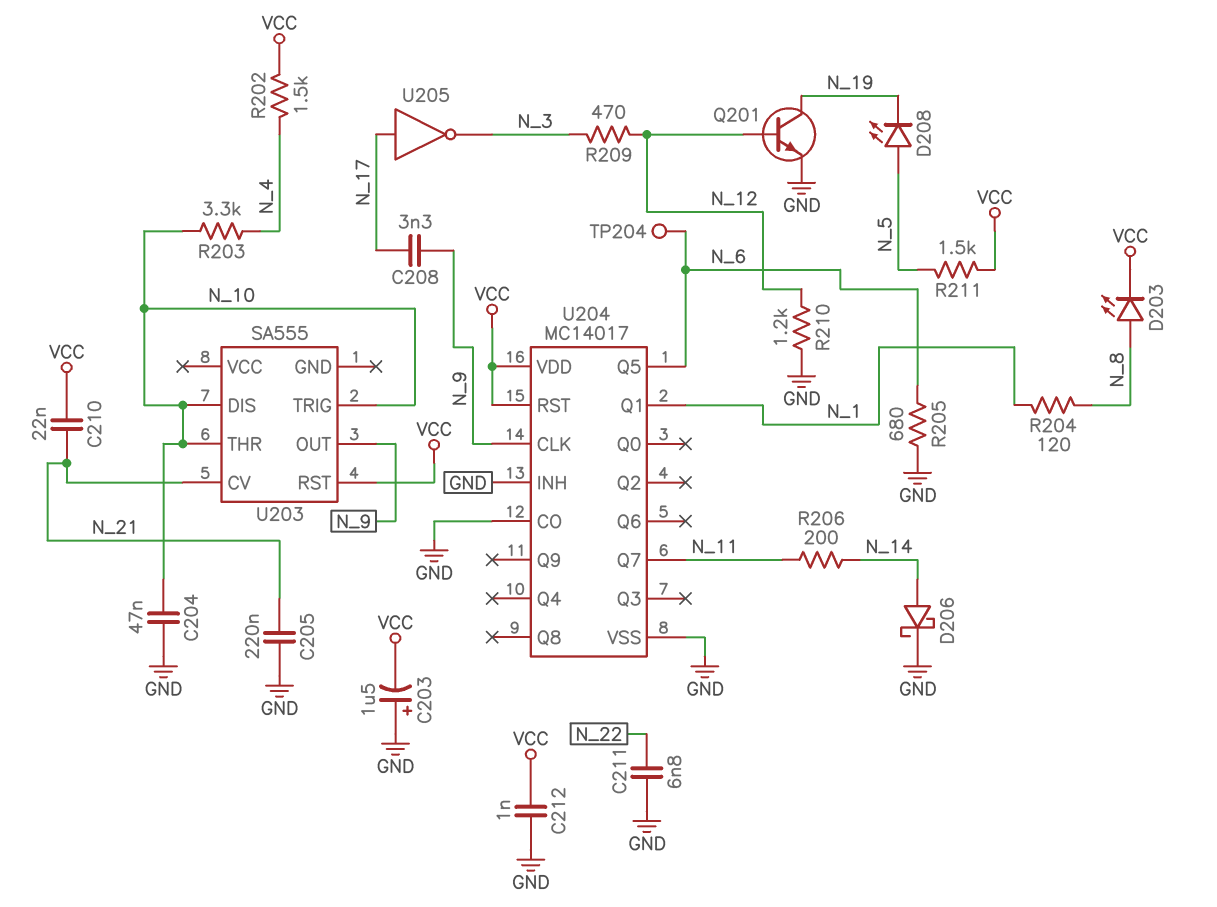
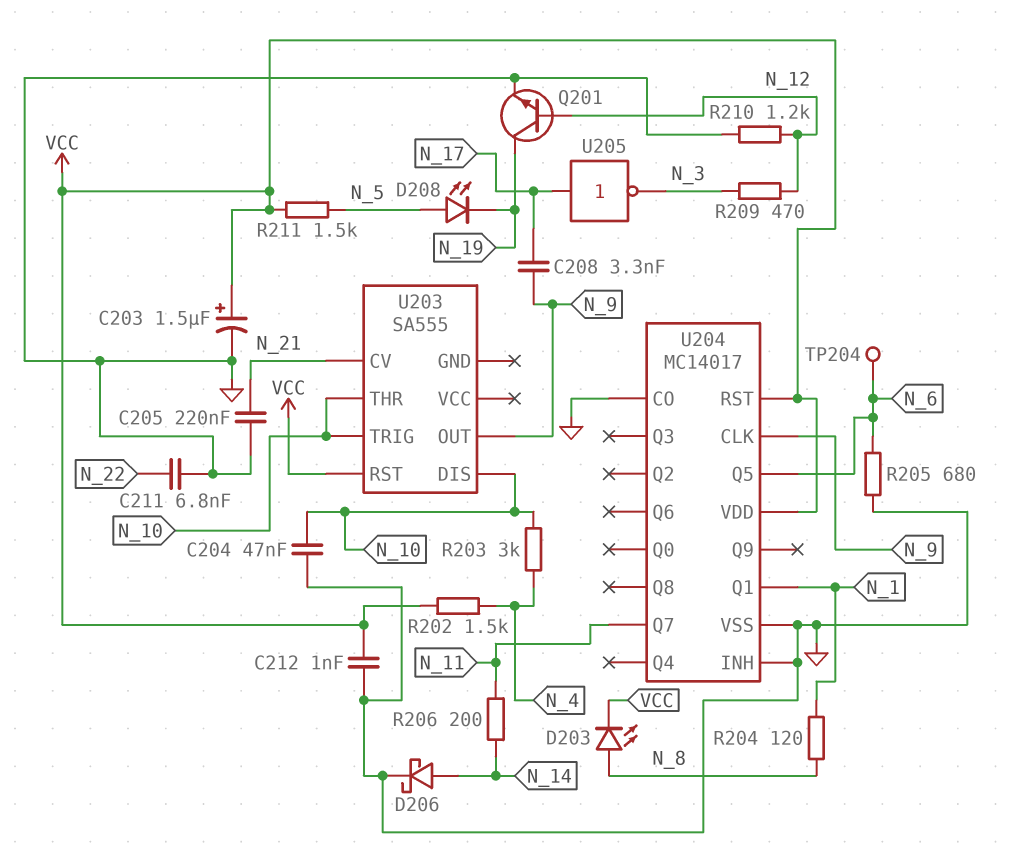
C203: 1.5uF (plus GND, minus VCC) -> 1.5uF (plus VCC, minus GND)
C210: 22nF (N_21, VCC) -> none
R203: 3.3k (N_4, N_10) -> 3k (N_4, N_10)

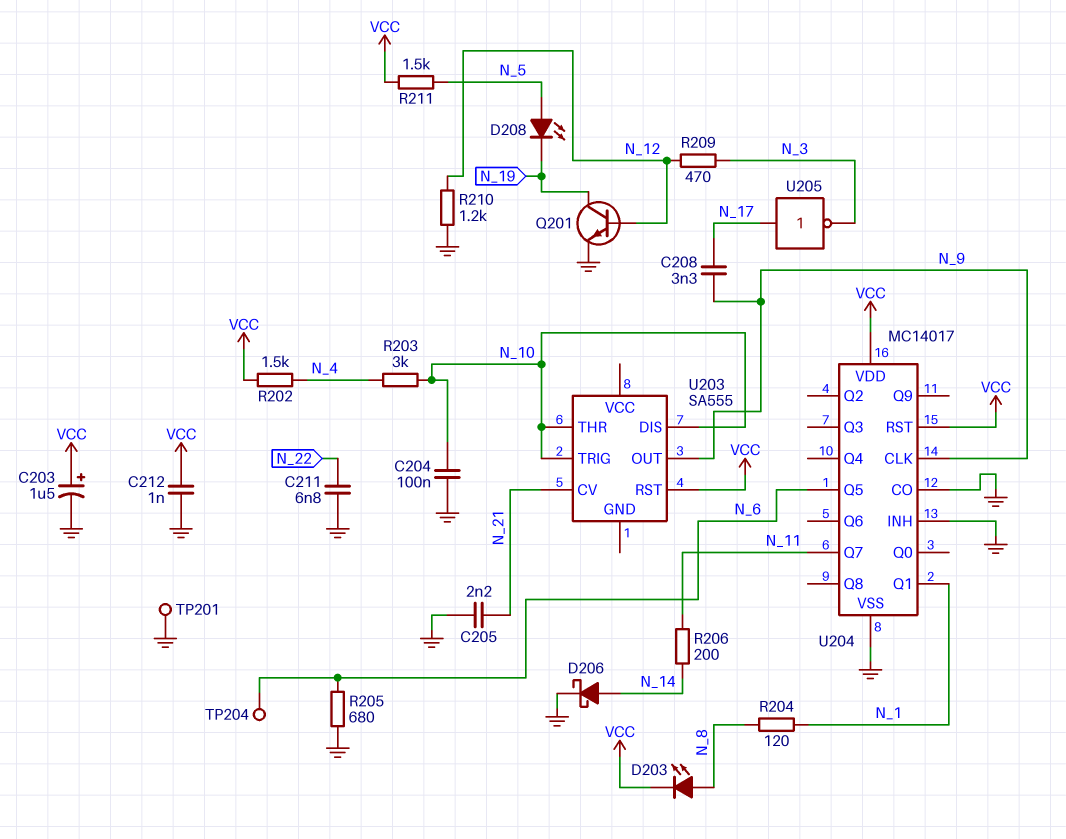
C204: 47nF (GND, N_10) -> 100nF (GND, N_10)
C205: 220nF (GND, N_21) -> 2.2nF (GND, N_21)
TP201: none -> test point (GND)

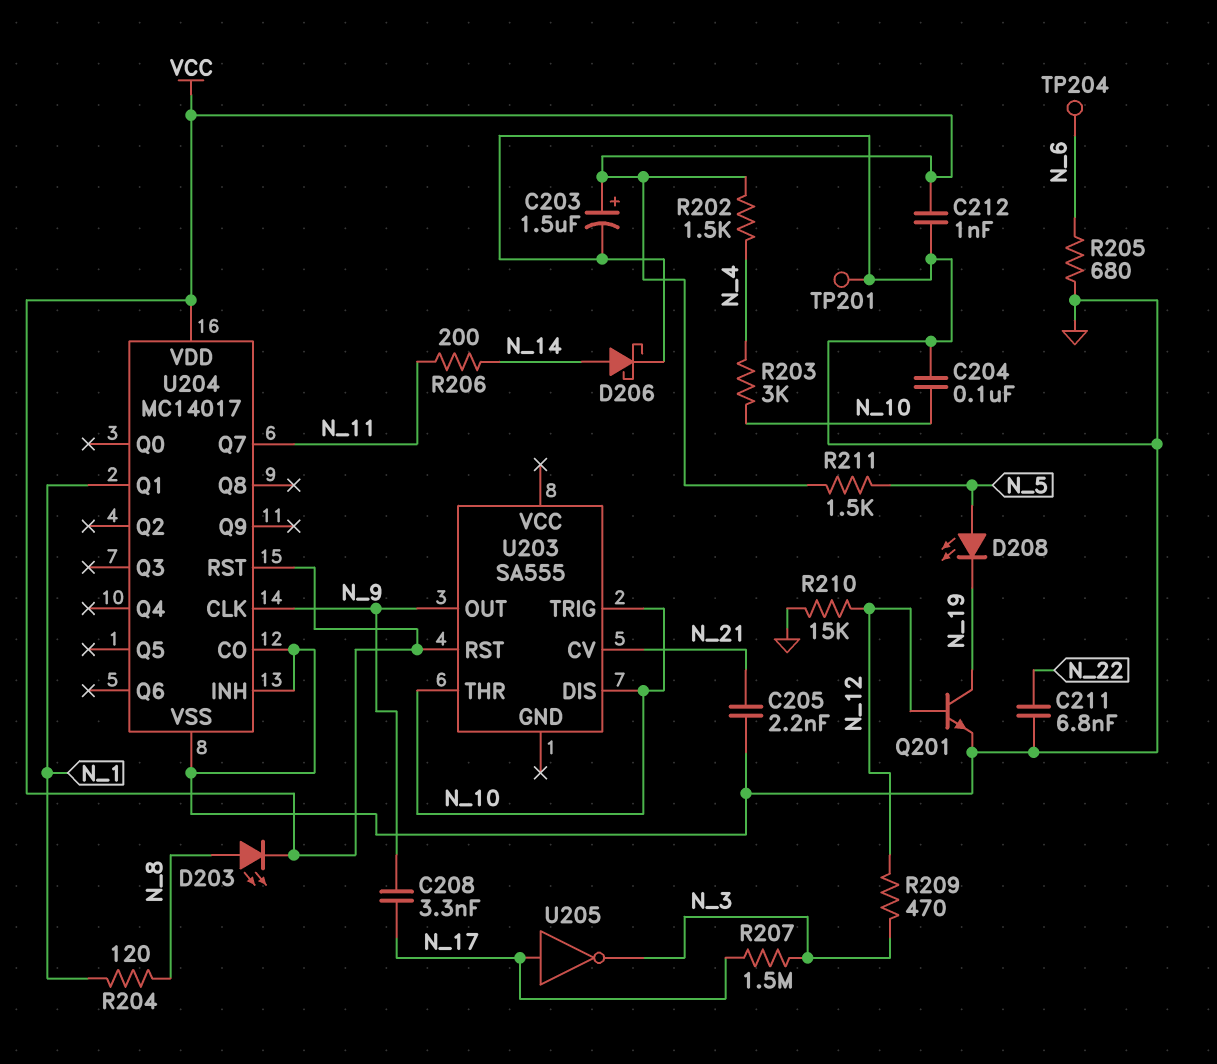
R207: none -> 1.5M (N_3, N_17)
R210: 1.2k (GND, N_12) -> 15k (GND, N_12)
U204 pin Q5: N_6 -> none

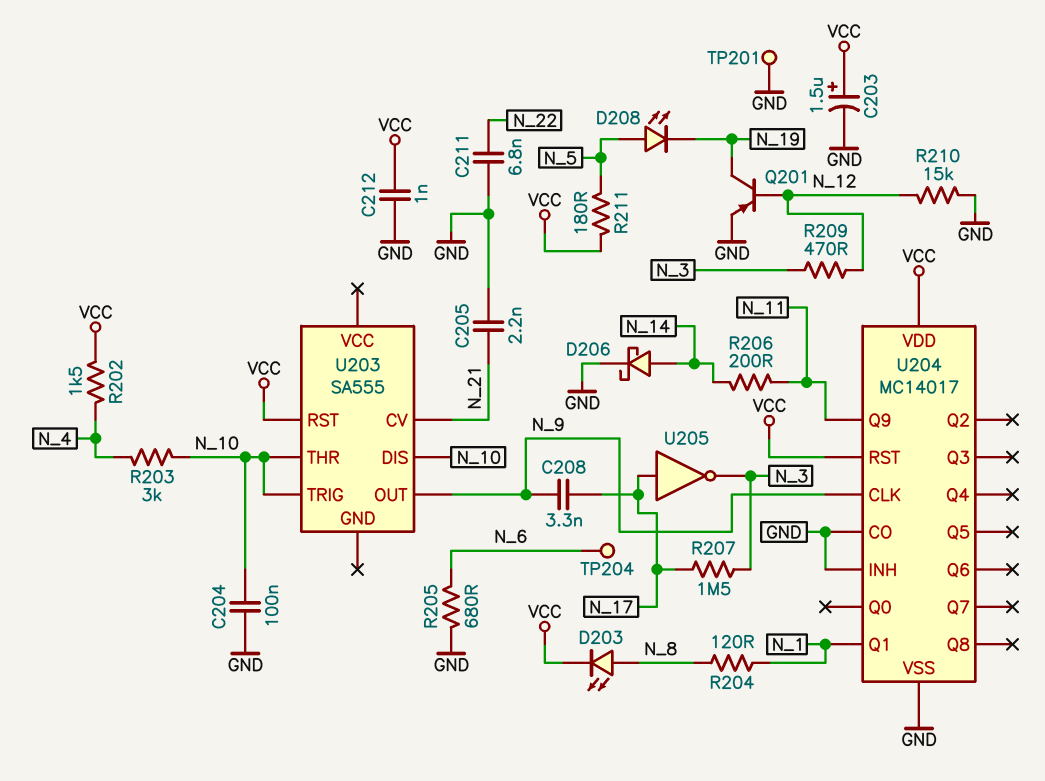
Q201: NPN (B N_12, C N_19, E GND) -> PNP (B N_12, C N_19, E GND)
R211: 1.5k (N_5, VCC) -> 180 (N_5, VCC)
U204 pin Q7: N_11 -> none
U204 pin Q9: none -> N_11

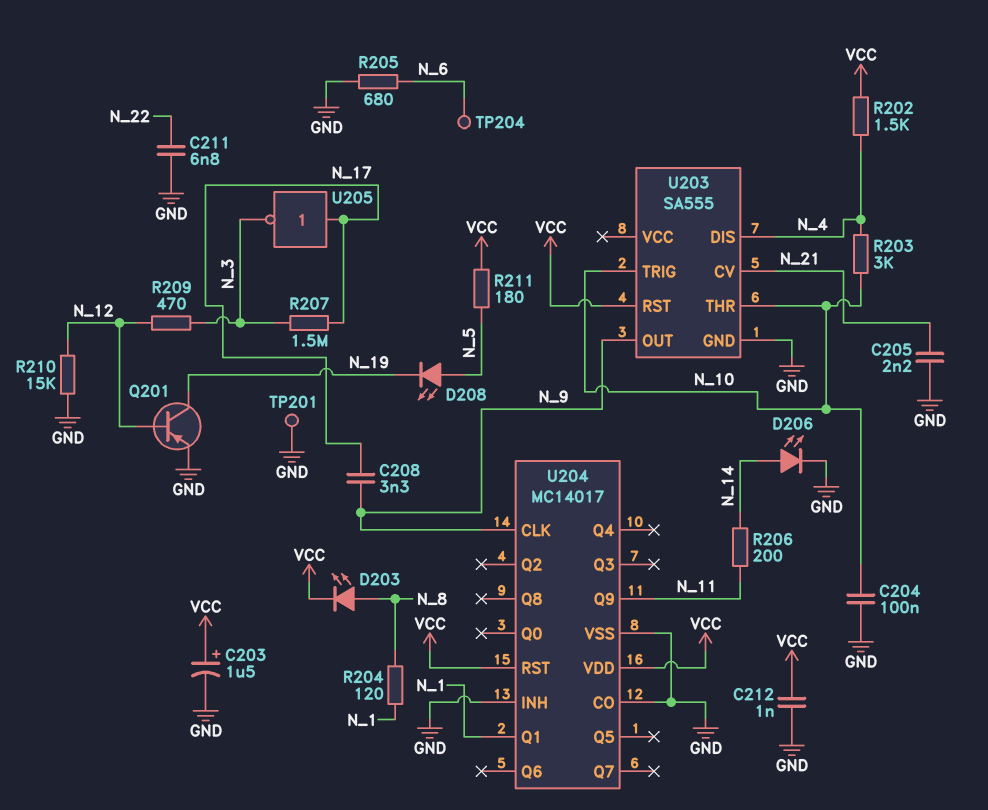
D206: schottky (A N_14, K GND) -> LED (A N_14, K GND)
U203 pin DIS: N_10 -> N_4
U203 pin GND: none -> GND

